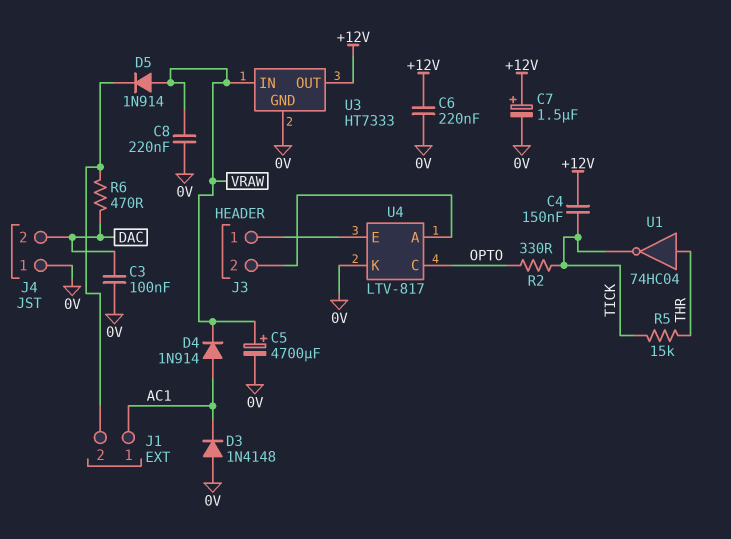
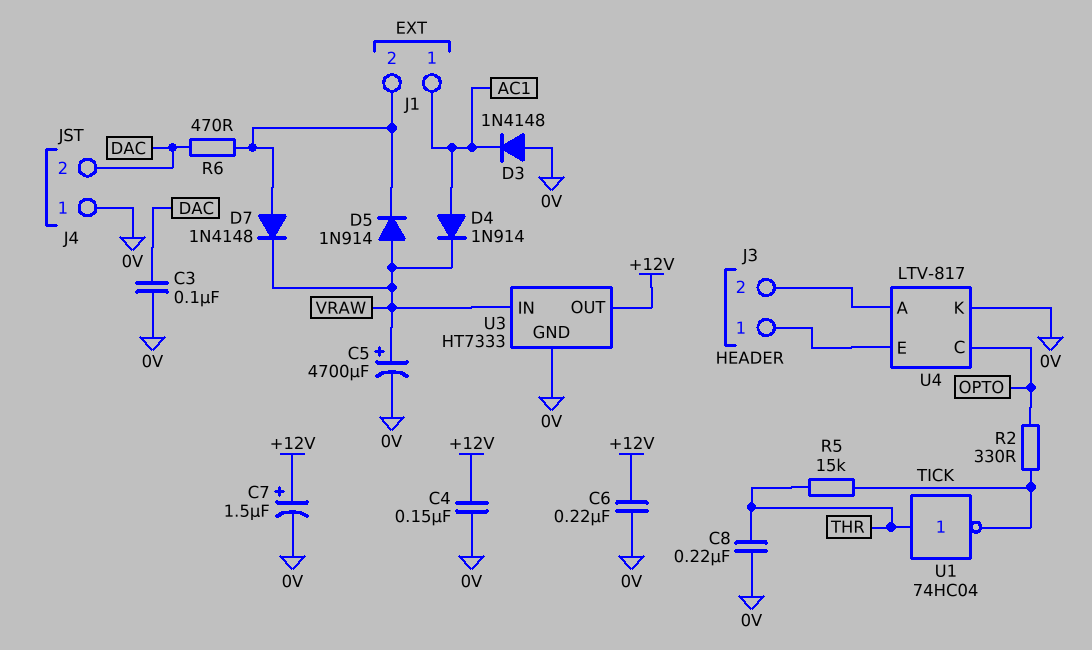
C4: 150nF (+12V, TICK) -> 150nF (+12V, 0V)
C8: 220nF (0V, VRAW) -> 220nF (0V, THR)
D7: none -> diode 1N4148 (A J1/2, K VRAW)

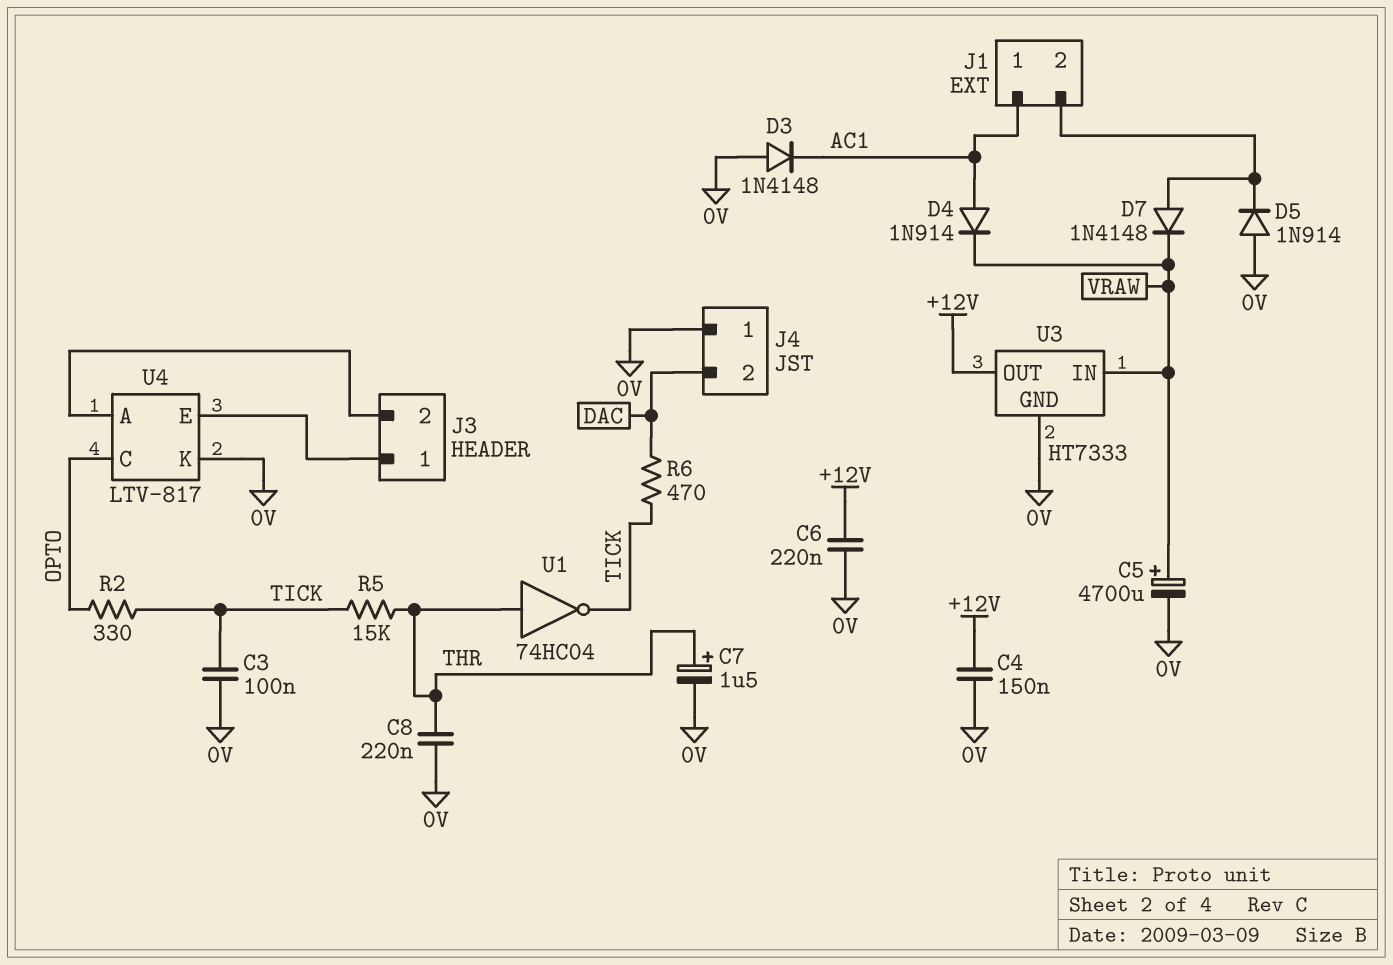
C3: 100nF (0V, DAC) -> 100nF (0V, TICK)
C7: 1.5uF (plus +12V, minus 0V) -> 1.5uF (plus THR, minus 0V)
D5: diode 1N914 (A VRAW, K J1/2) -> diode 1N914 (A 0V, K J1/2)
R6: 470 (DAC, J1/2) -> 470 (DAC, TICK)

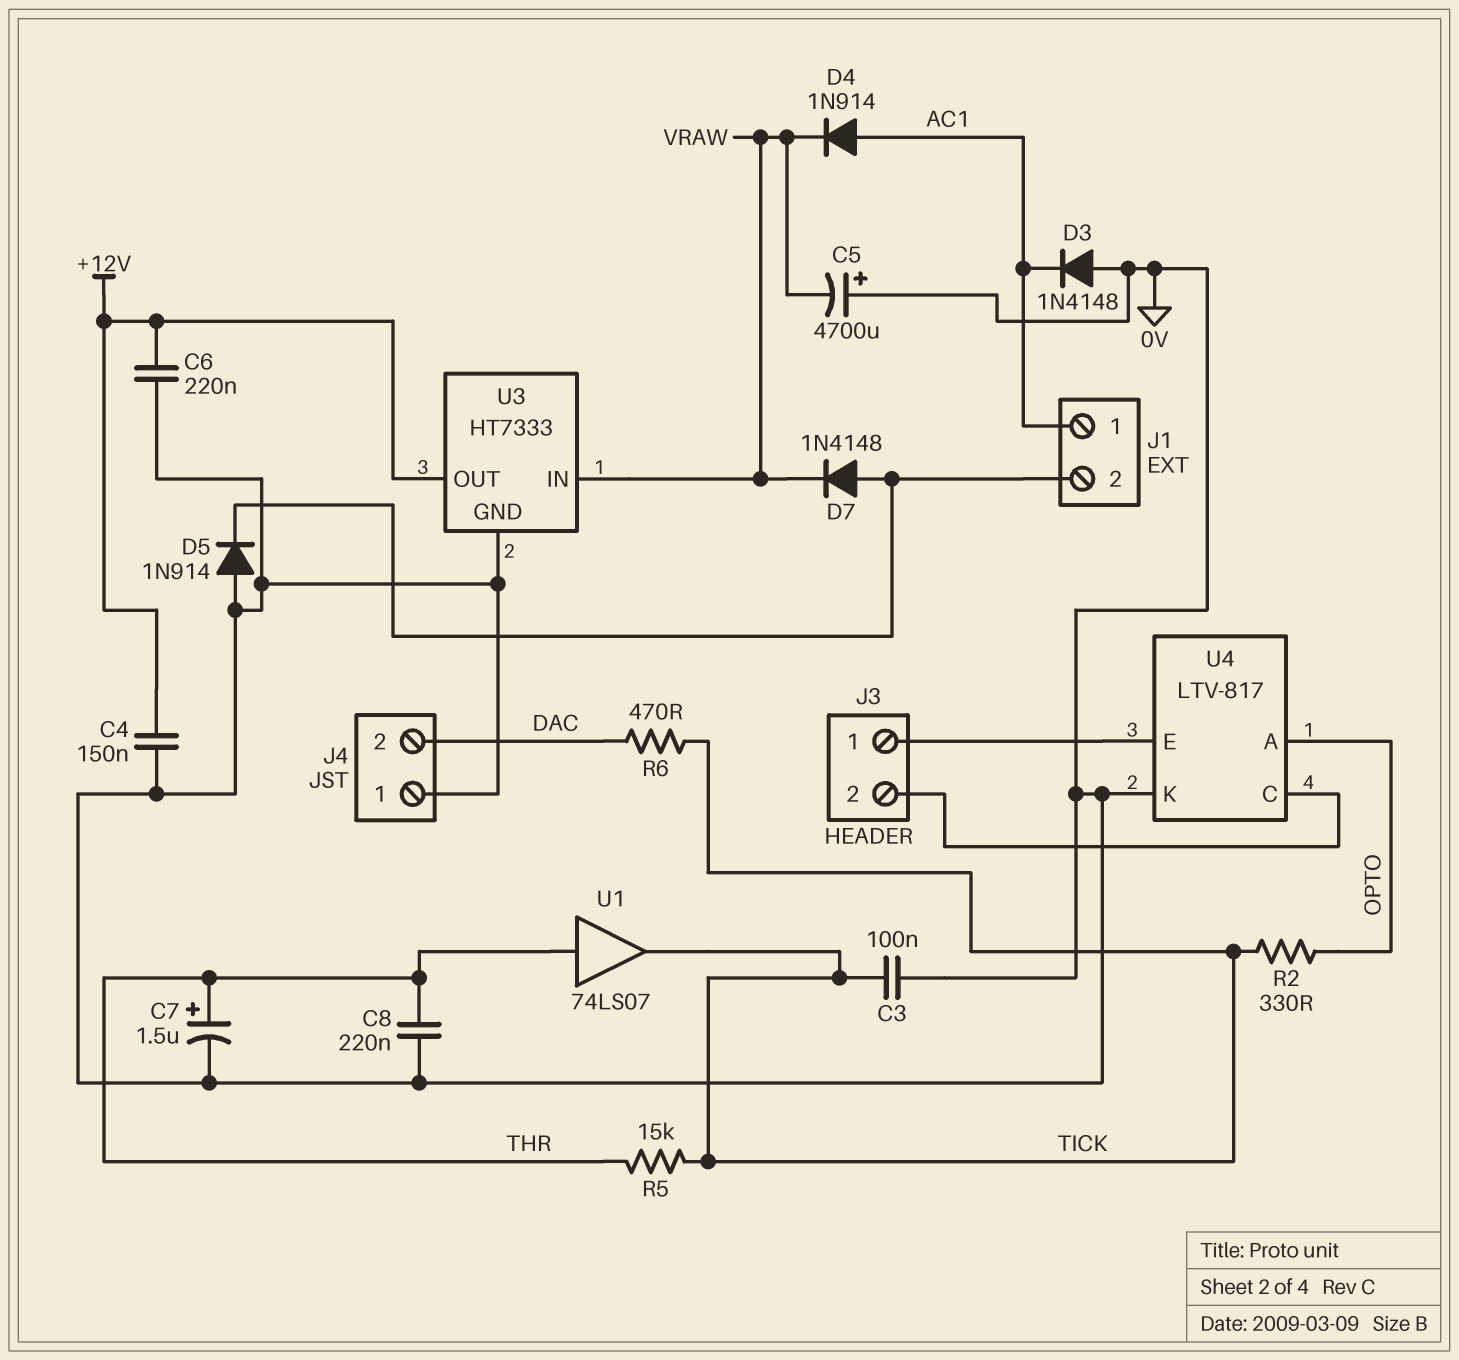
C5: 4700uF (plus VRAW, minus 0V) -> 4700uF (plus 0V, minus VRAW)
U1: NOT 74HC04 (in THR, out TICK) -> buffer 74LS07 (in THR, out TICK)
U4 pin A: J3/2 -> OPTO
U4 pin C: OPTO -> J3/2

